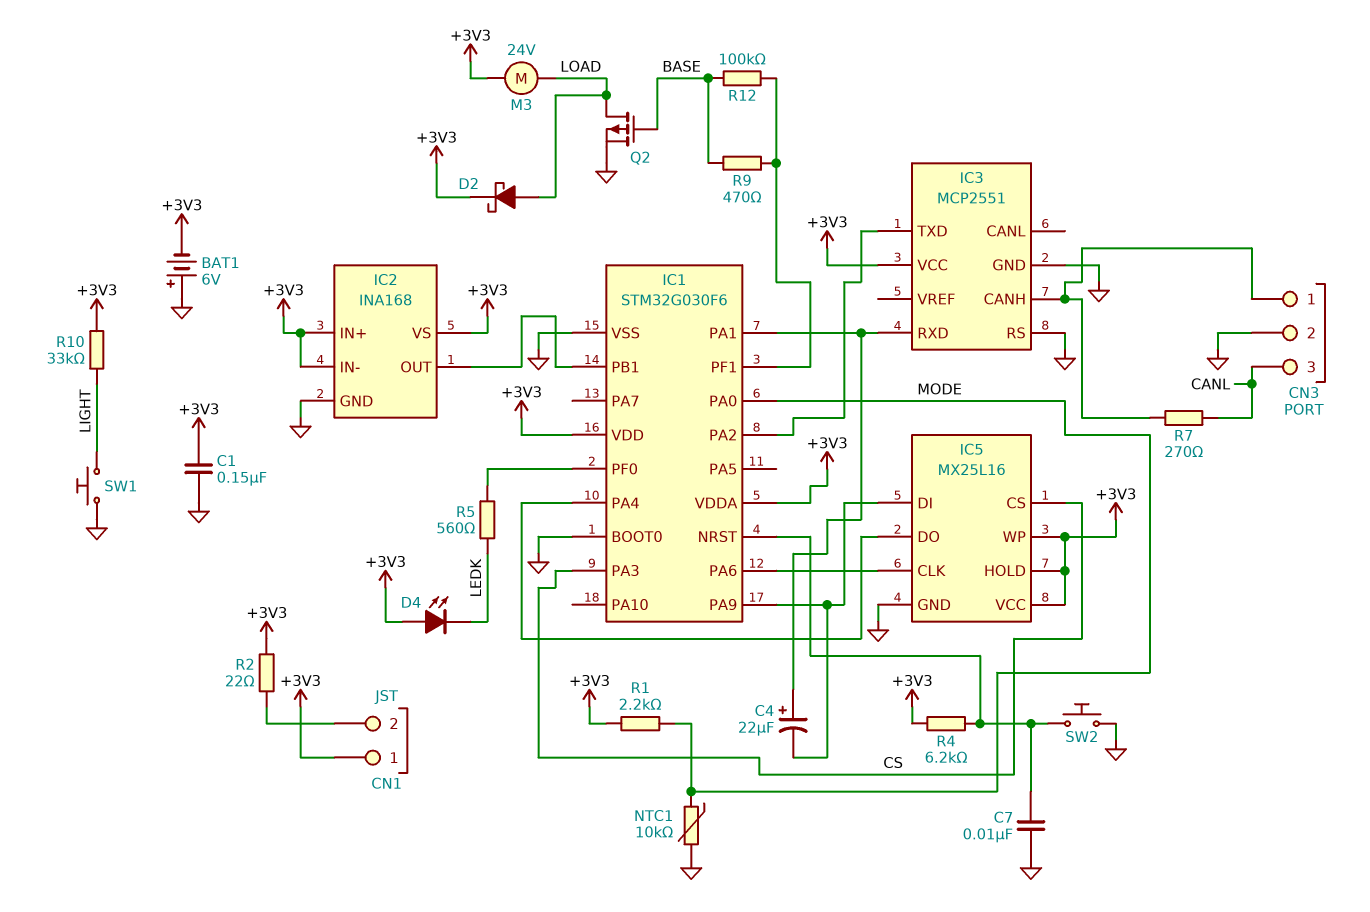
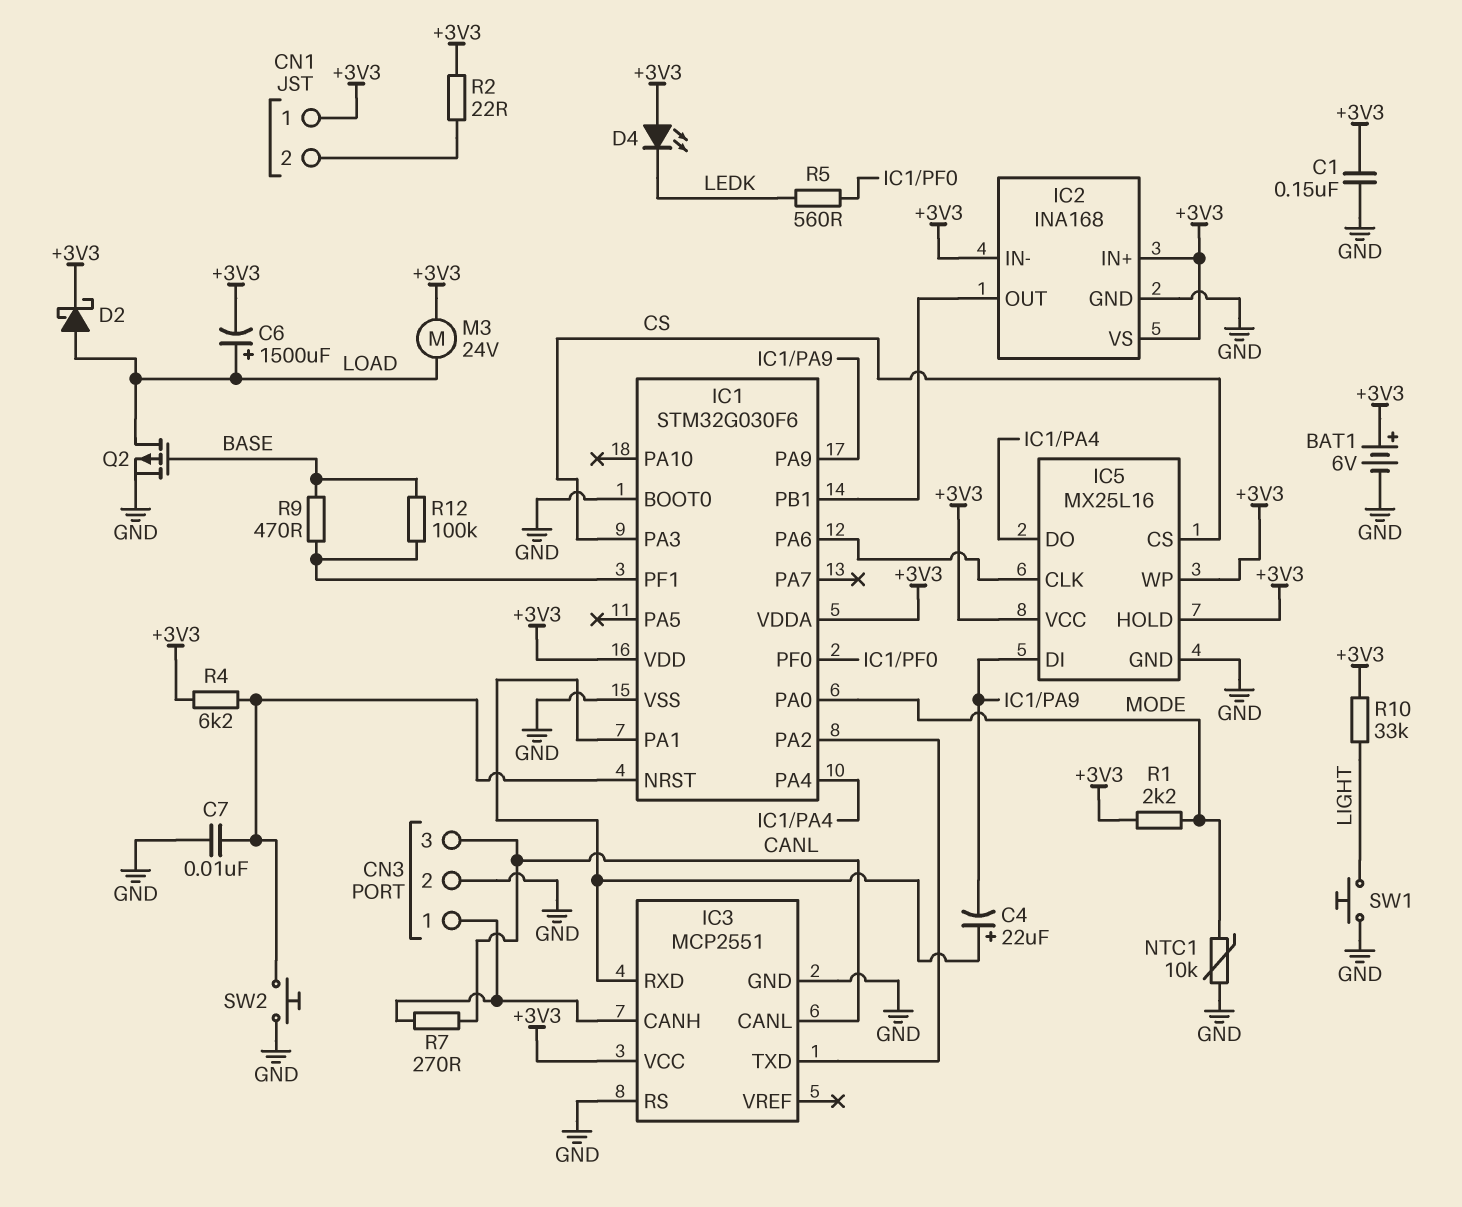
BAT1: 6V (plus GND, minus +3V3) -> 6V (plus +3V3, minus GND)
C6: none -> 1500uF (plus LOAD, minus +3V3)
IC3 pin CANL: none -> CANL

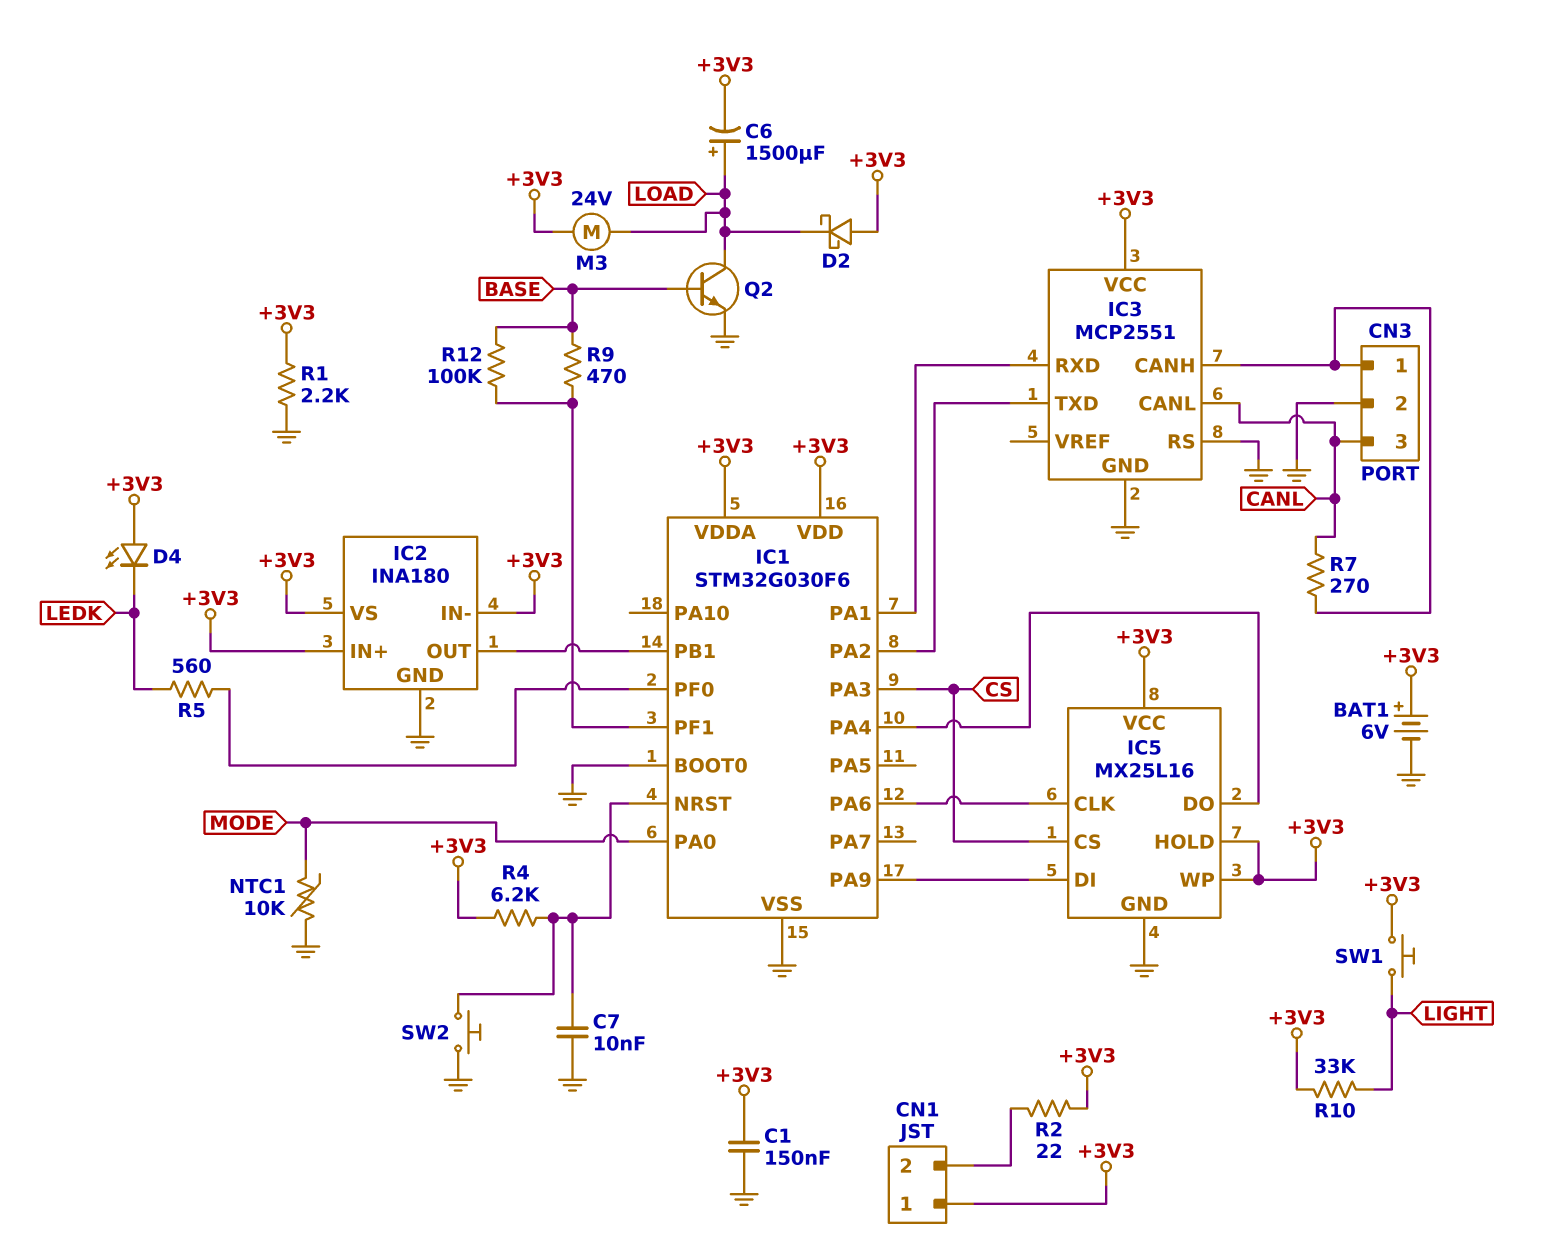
C4: 22uF (plus IC1/PA1, minus IC1/PA9) -> none
D2: schottky (A LOAD, K +3V3) -> schottky (A +3V3, K LOAD)
IC2: INA168 -> INA180
Q2: PMOS (G BASE, D LOAD, S GND) -> NPN (B BASE, C LOAD, E GND)
R1: 2.2k (+3V3, MODE) -> 2.2k (+3V3, GND)
SW1: button (GND, LIGHT) -> button (+3V3, LIGHT)

